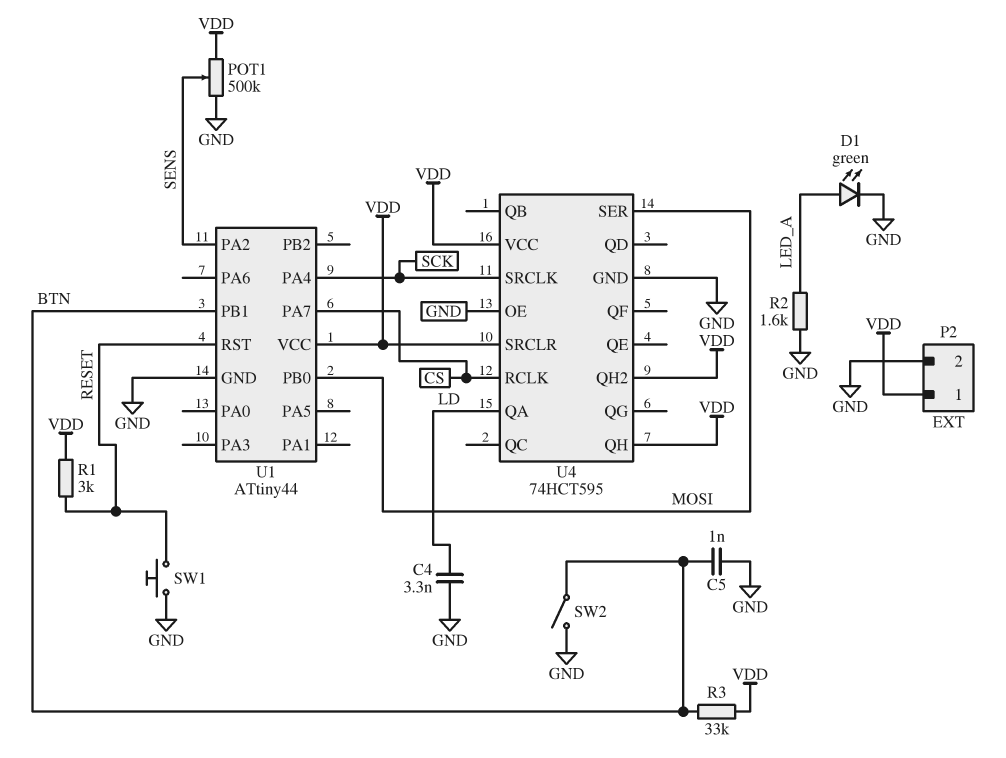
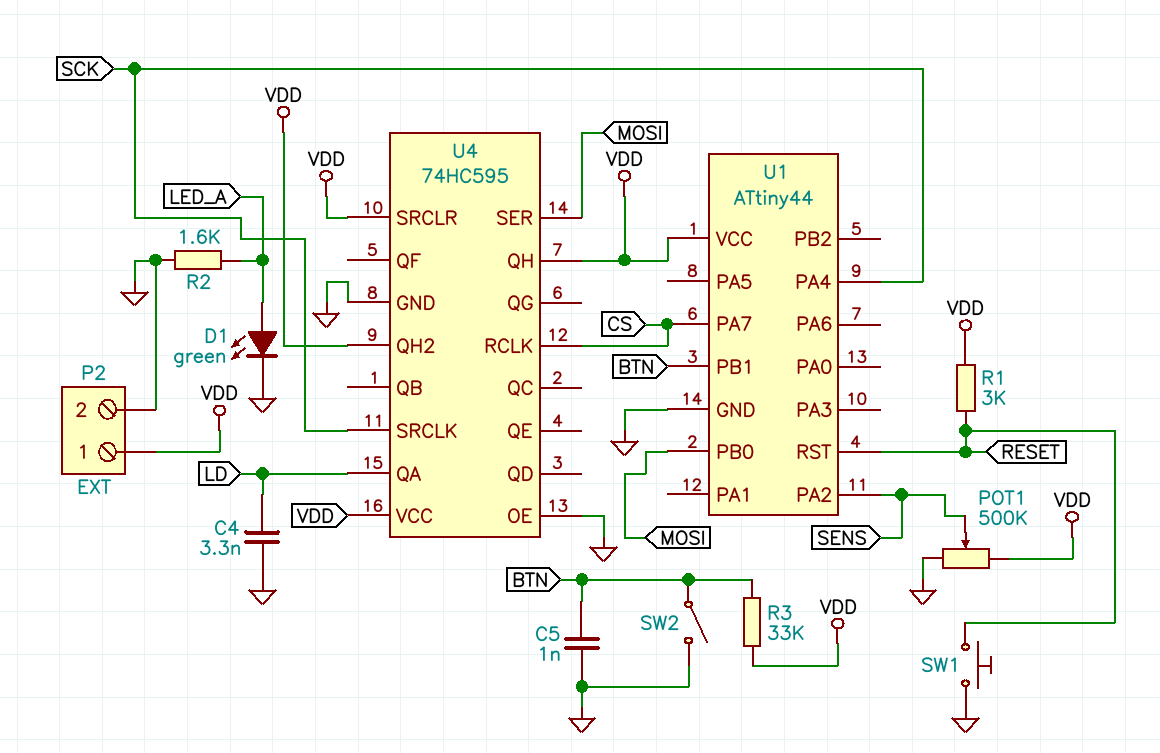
U4: 74HCT595 -> 74HC595

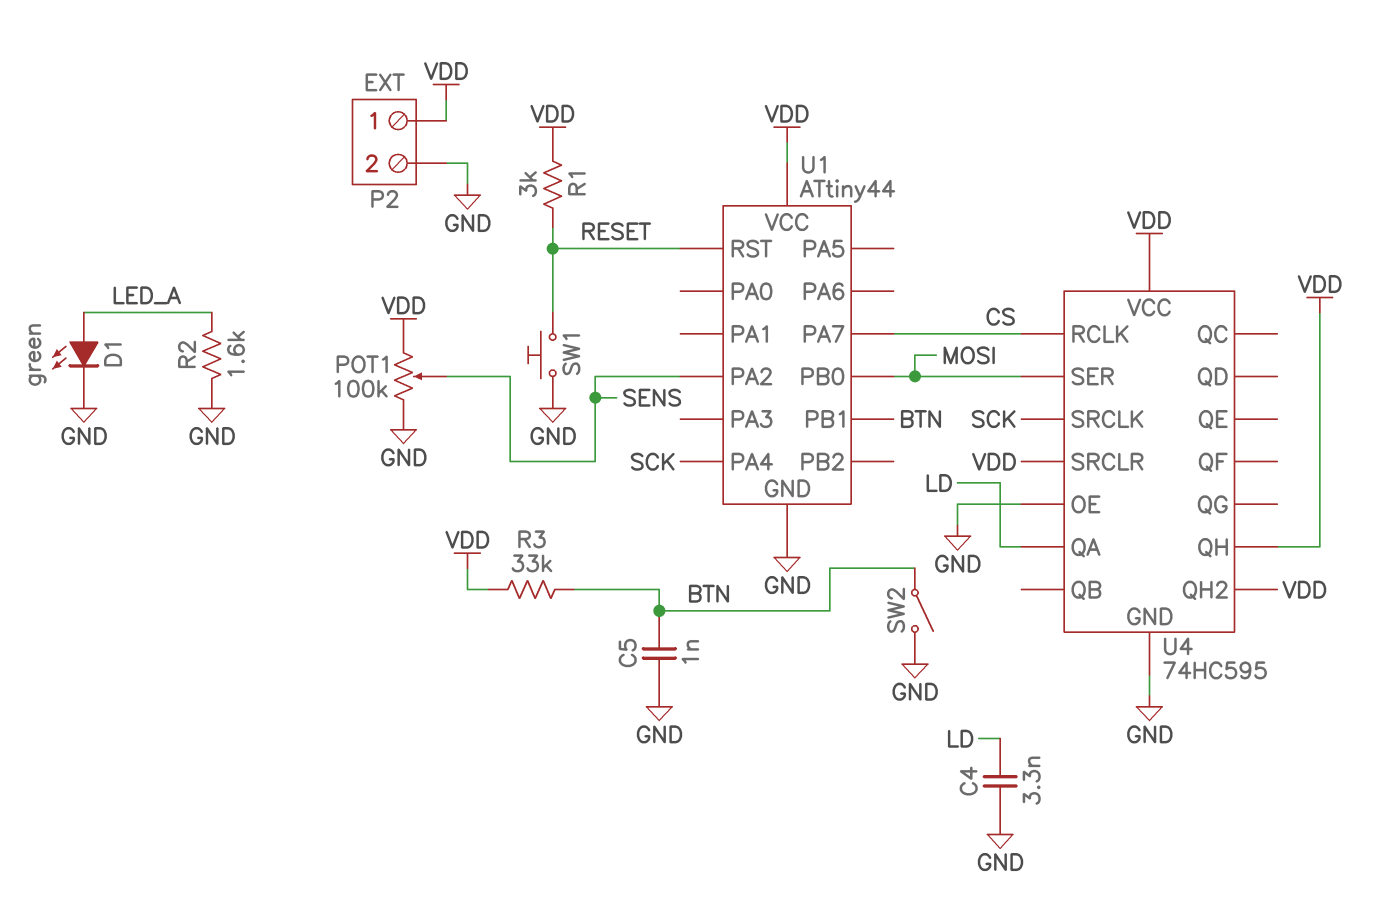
POT1: 500k (GND, VDD, wiper SENS) -> 100k (GND, VDD, wiper SENS)

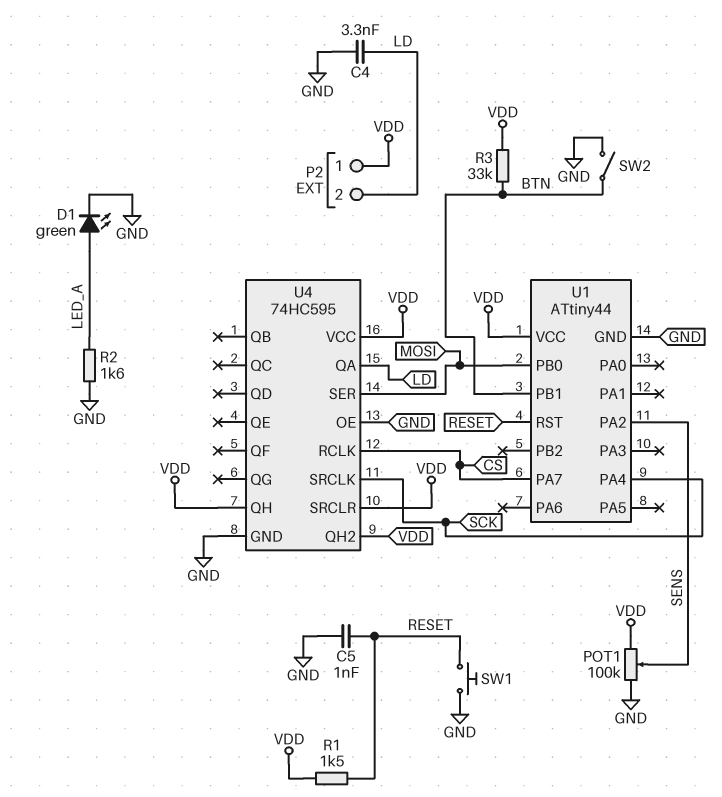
C5: 1nF (BTN, GND) -> 1nF (GND, RESET)
P2 pin 2: GND -> LD
R1: 3k (RESET, VDD) -> 1.5k (RESET, VDD)

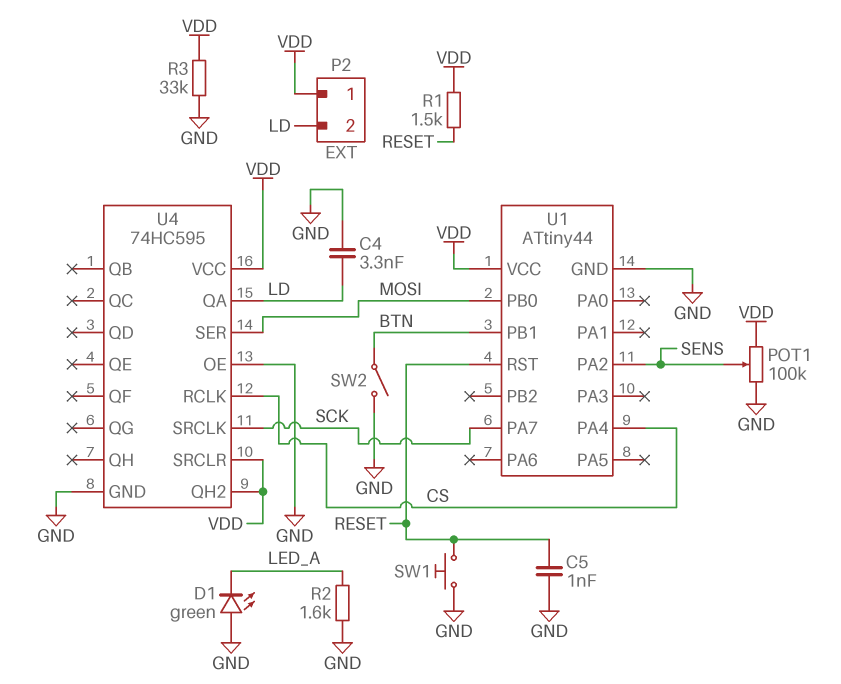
D1: LED green (A LED_A, K GND) -> LED green (A GND, K LED_A)
R3: 33k (BTN, VDD) -> 33k (GND, VDD)
U1 pin PA4: SCK -> CS
U1 pin PA7: CS -> SCK
U4 pin QH: VDD -> none

